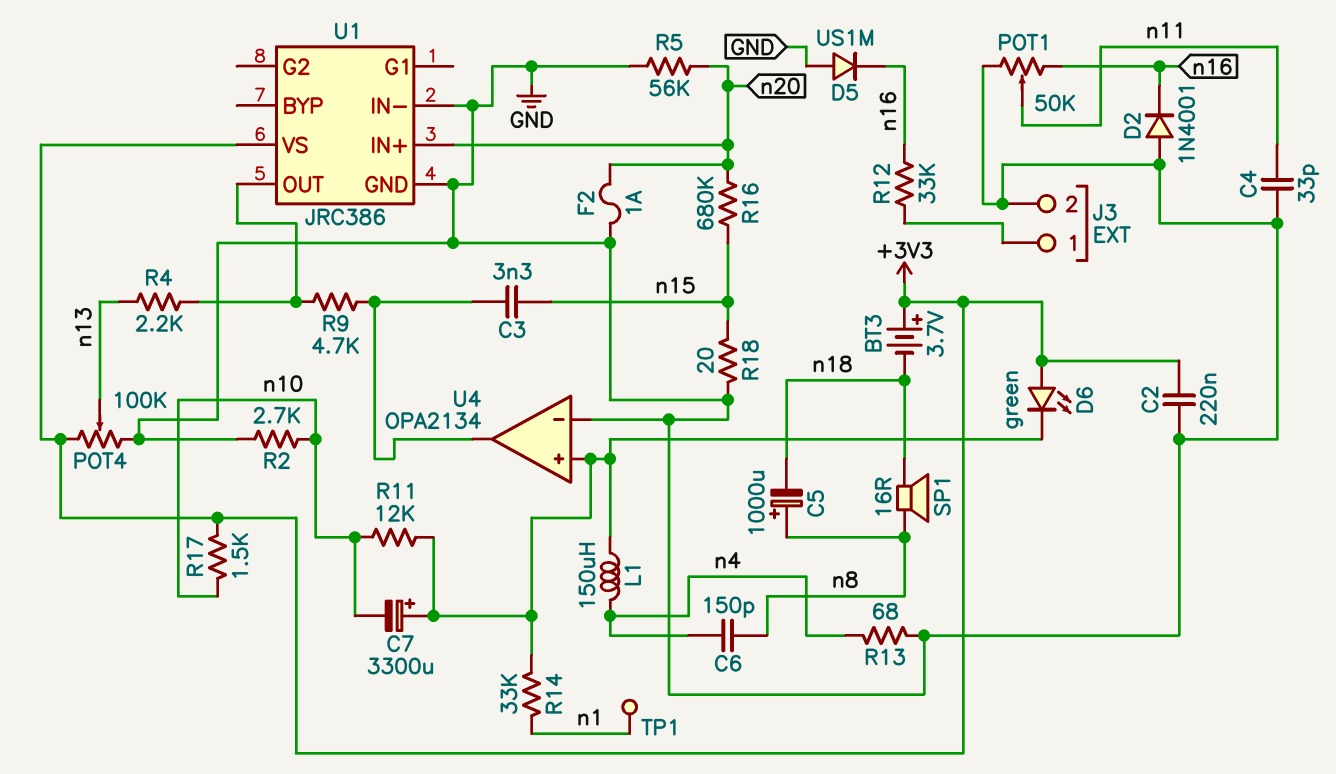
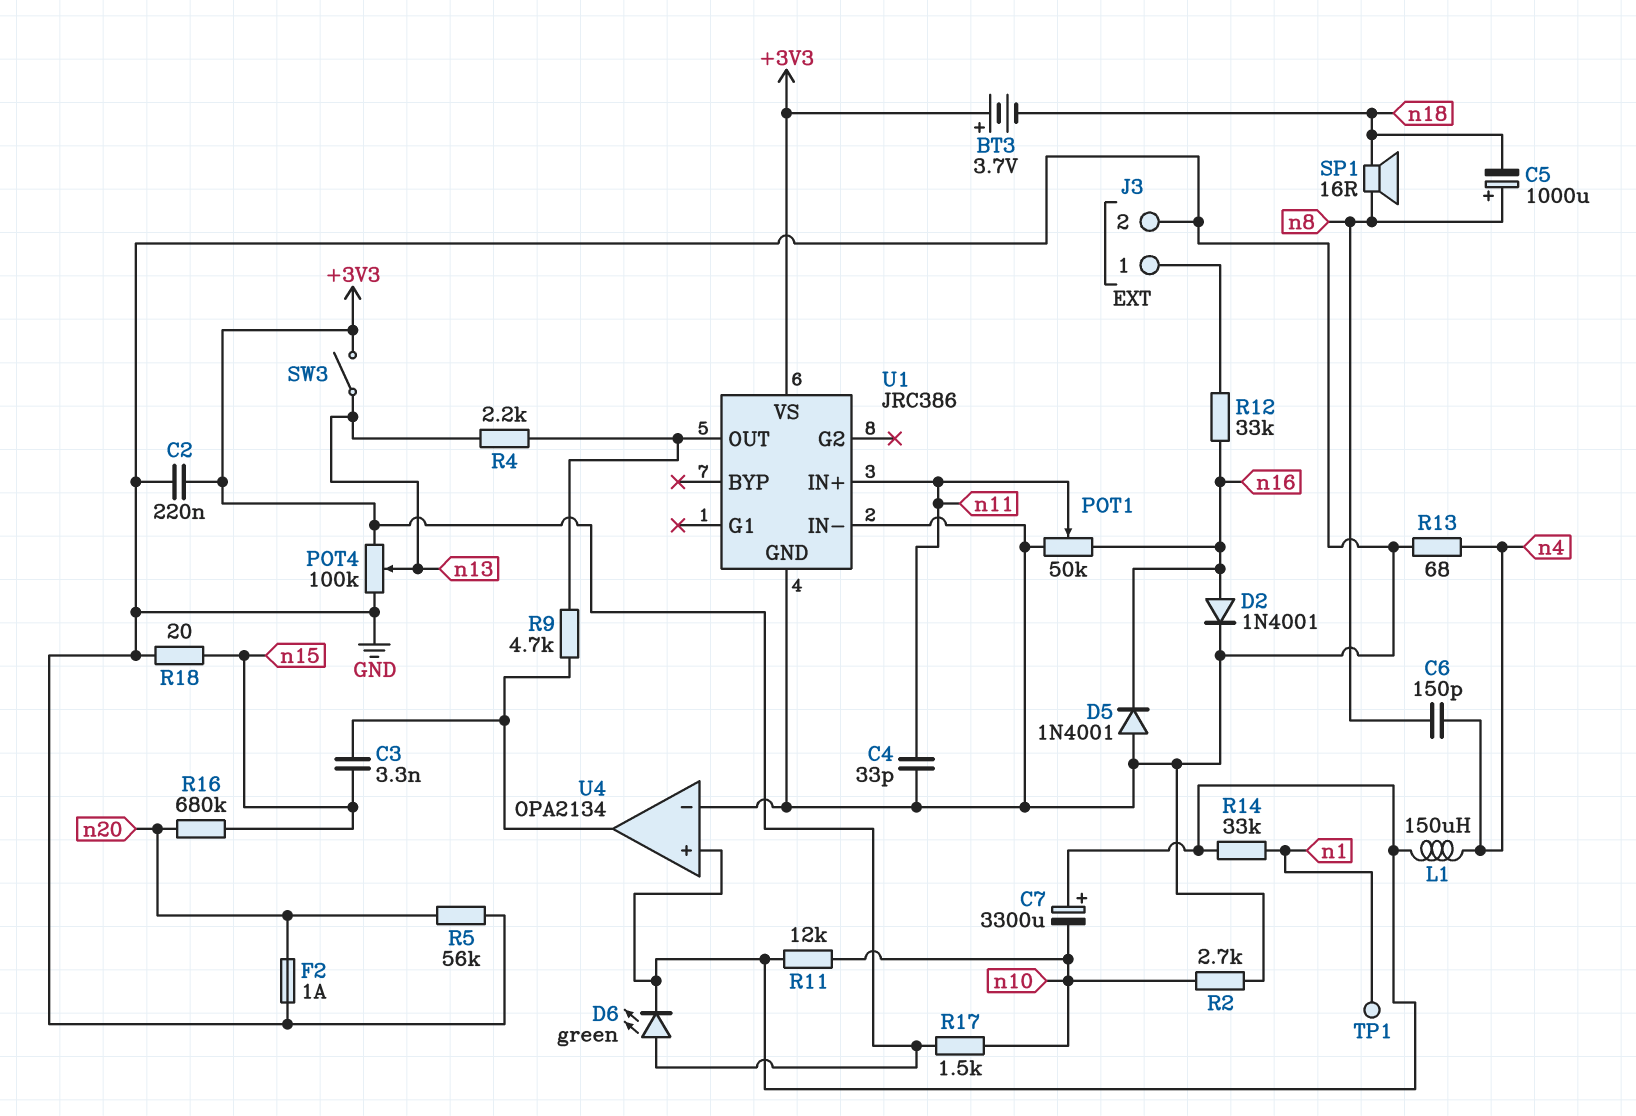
D2: diode 1N4001 (A GND, K n16) -> diode 1N4001 (A n16, K GND)
D5: diode US1M (A GND, K n16) -> diode 1N4001 (A GND, K n16)
SW3: none -> switch (+3V3, n13)
U1 pin IN+: n20 -> n11

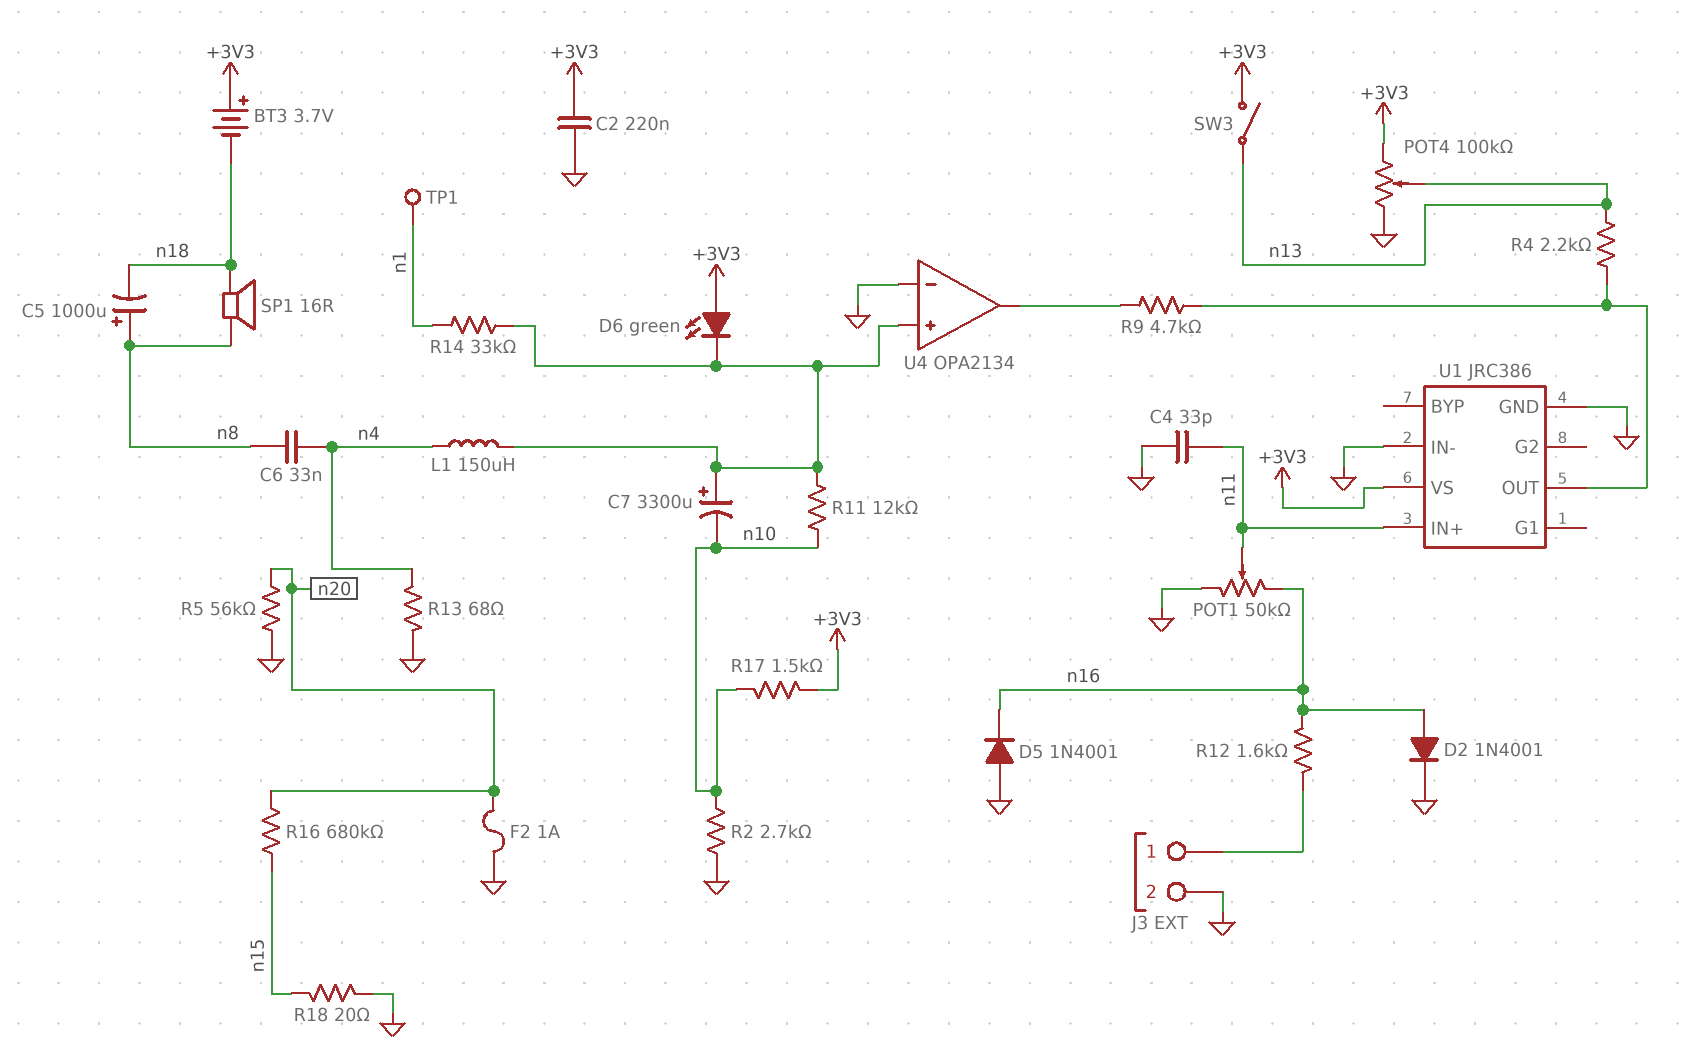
C3: 3.3nF (U4/out, n15) -> none
C6: 150pF (n4, n8) -> 33nF (n4, n8)
R12: 33k (J3/1, n16) -> 1.6k (J3/1, n16)

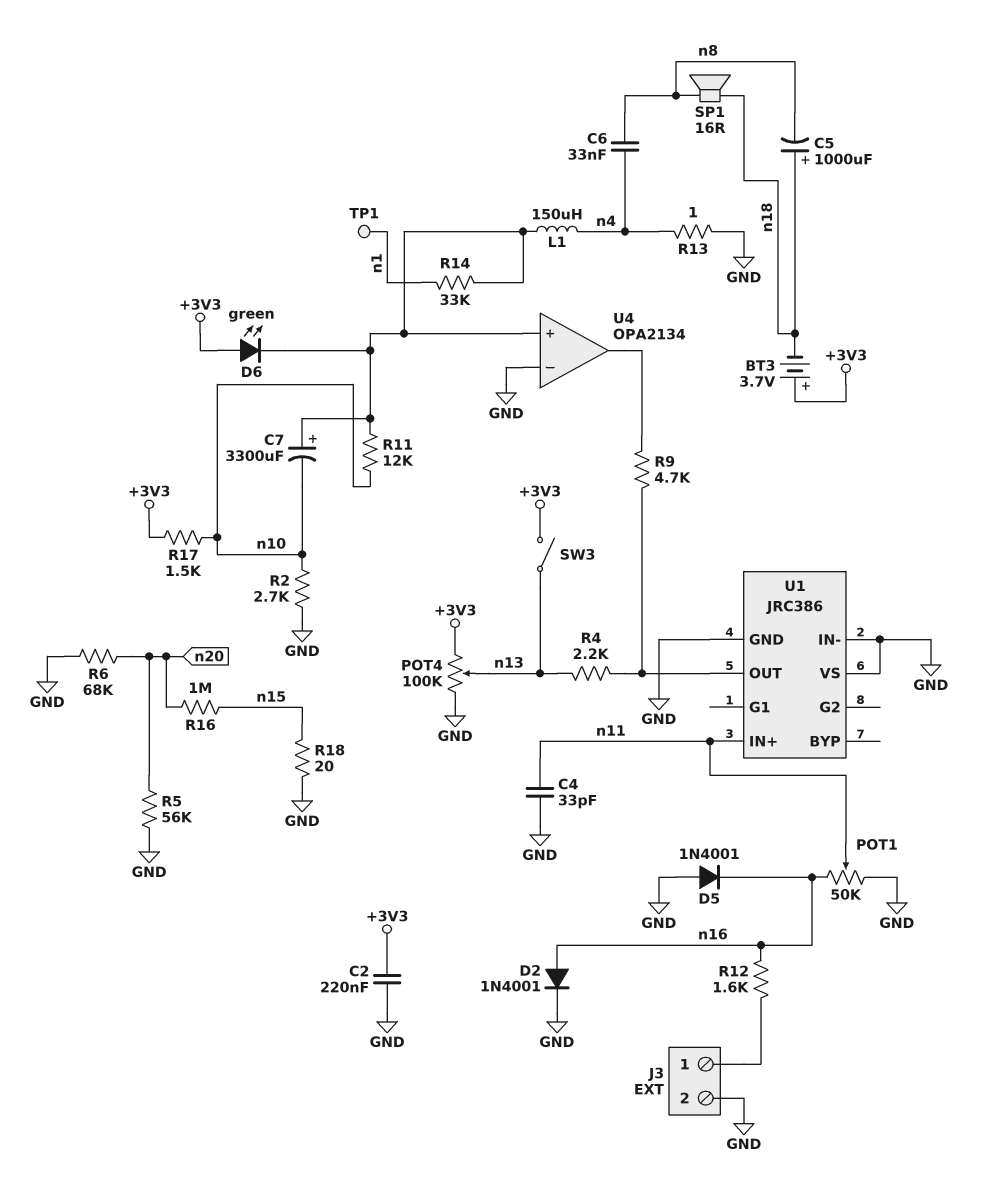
C5: 1000uF (plus n8, minus n18) -> 1000uF (plus n18, minus n8)
F2: 1A (GND, n20) -> none
R6: none -> 68k (GND, n20)
R13: 68 (GND, n4) -> 1 (GND, n4)
R16: 680k (n15, n20) -> 1M (n15, n20)
U1 pin VS: +3V3 -> GND

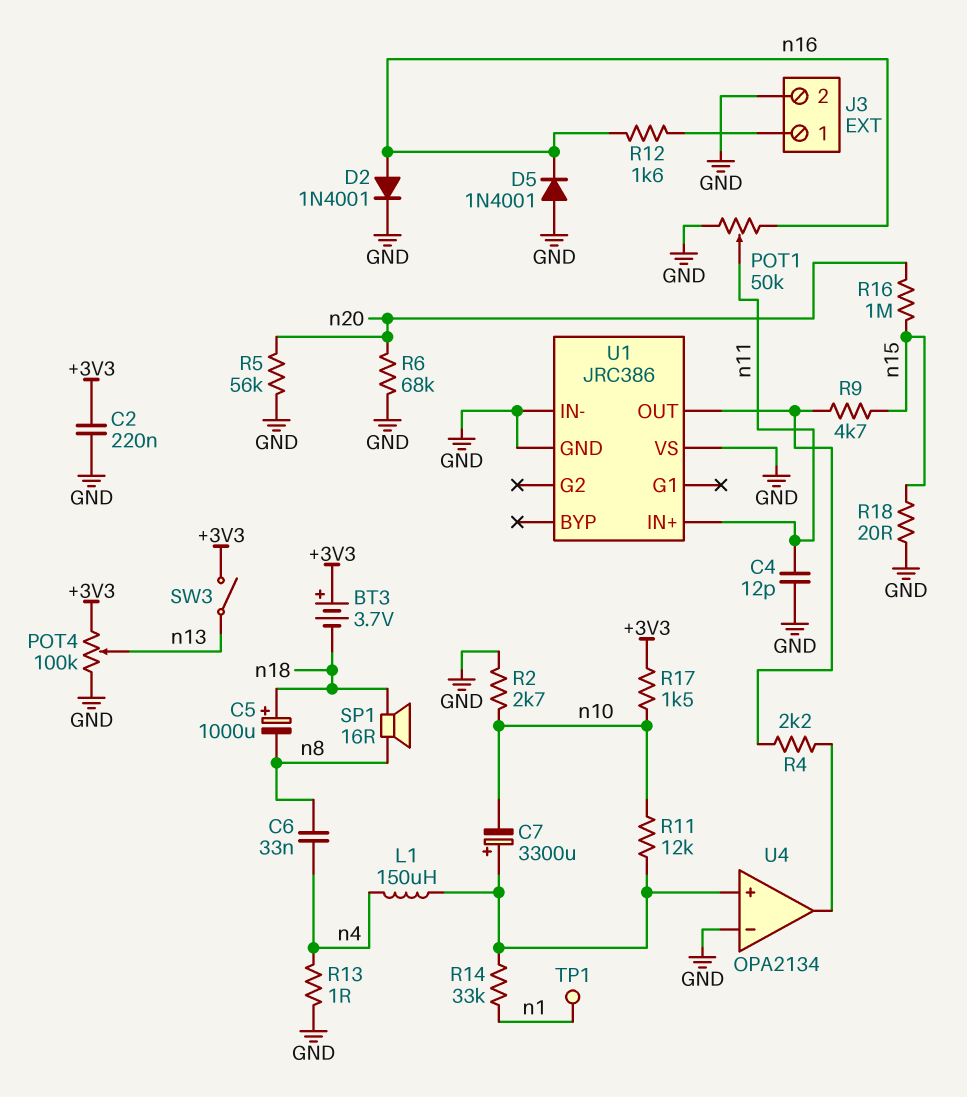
C4: 33pF (GND, n11) -> 12pF (GND, n11)
D6: LED green (A +3V3, K U4/in+) -> none
R4: 2.2k (U1/OUT, n13) -> 2.2k (U1/OUT, U4/out)
R9: 4.7k (U1/OUT, U4/out) -> 4.7k (U1/OUT, n15)

